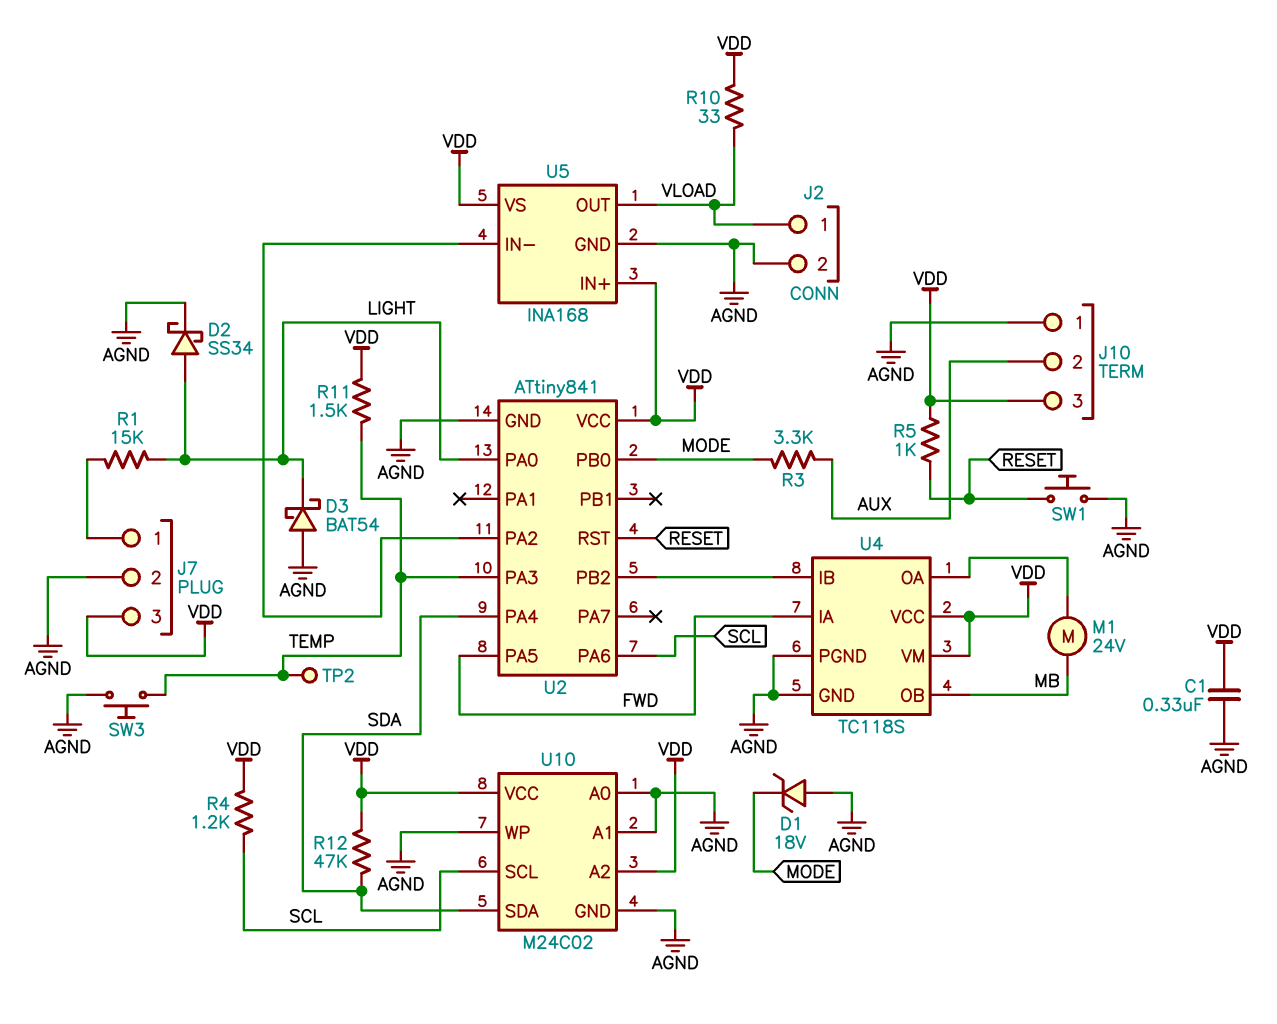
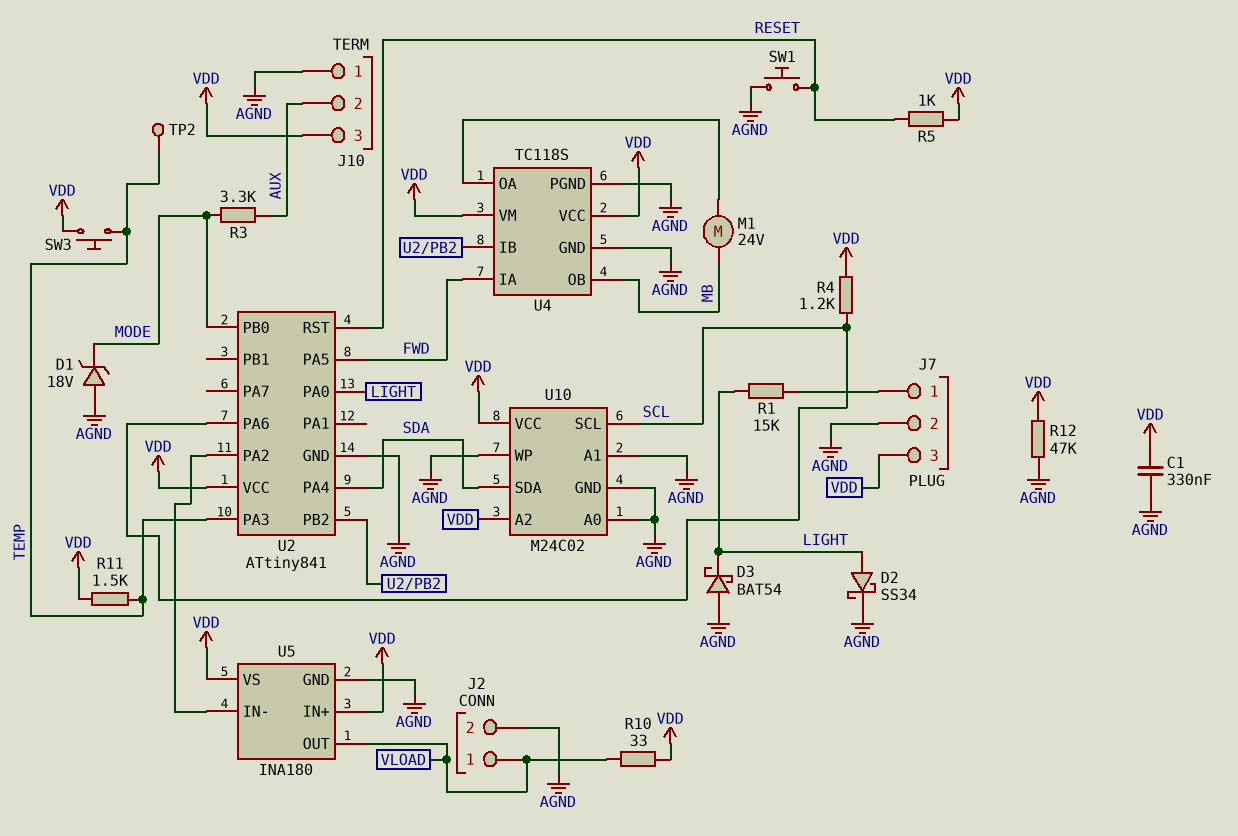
R12: 47k (SDA, VDD) -> 47k (AGND, VDD)
SW3: button (AGND, TEMP) -> button (TEMP, VDD)
U5: INA168 -> INA180

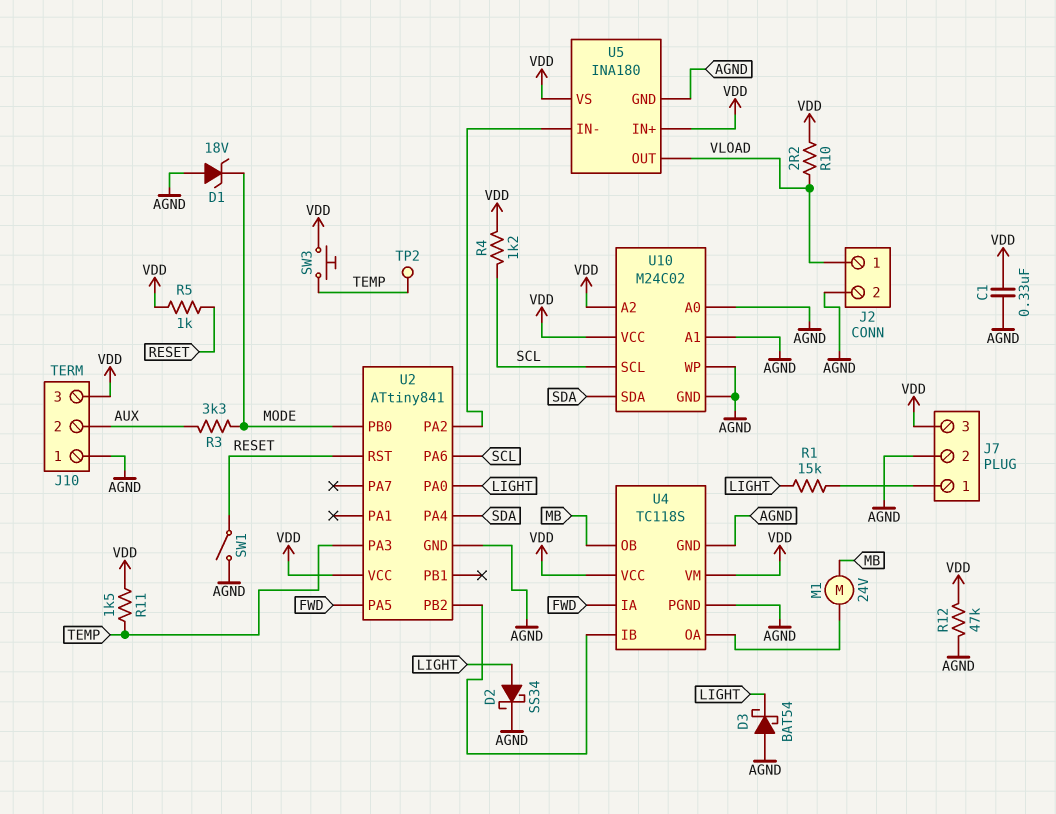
R10: 33 (VDD, VLOAD) -> 2.2 (VDD, VLOAD)
SW1: button (AGND, RESET) -> switch (AGND, RESET)

